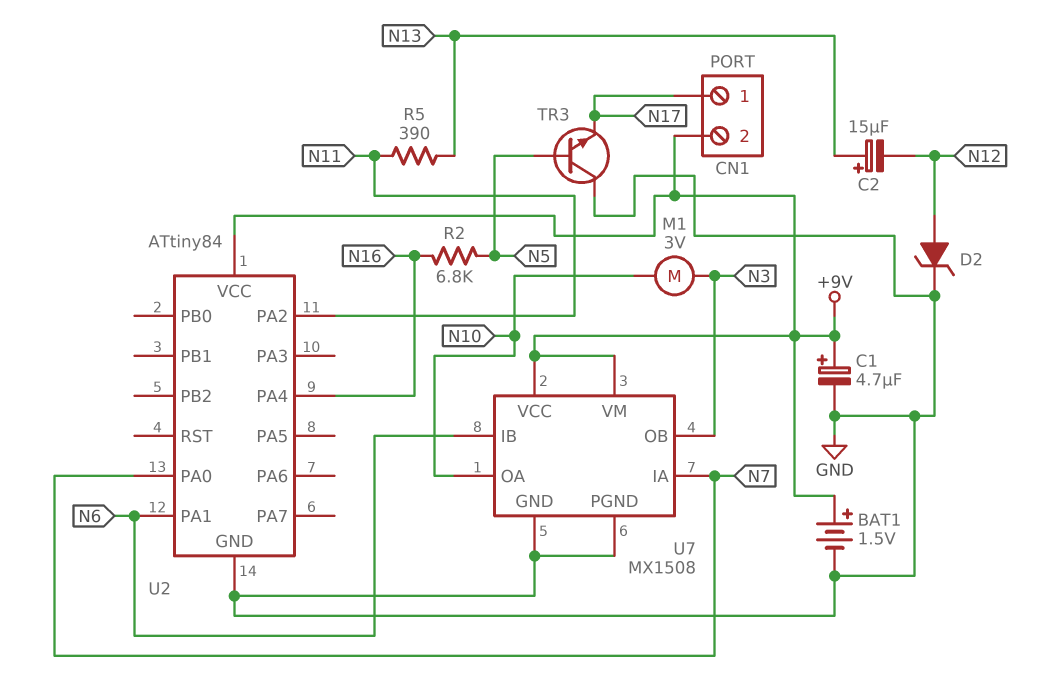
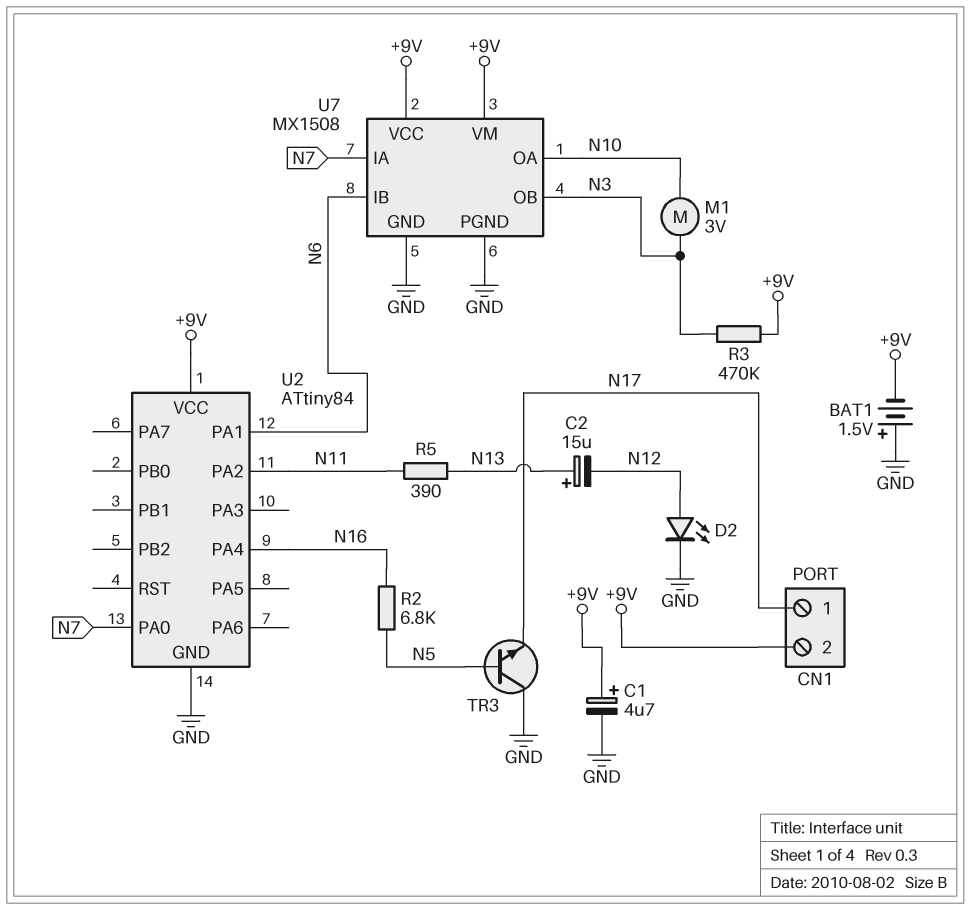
BAT1: 1.5V (plus +9V, minus GND) -> 1.5V (plus GND, minus +9V)
D2: zener (A N12, K GND) -> LED (A N12, K GND)
R3: none -> 470k (+9V, N3)

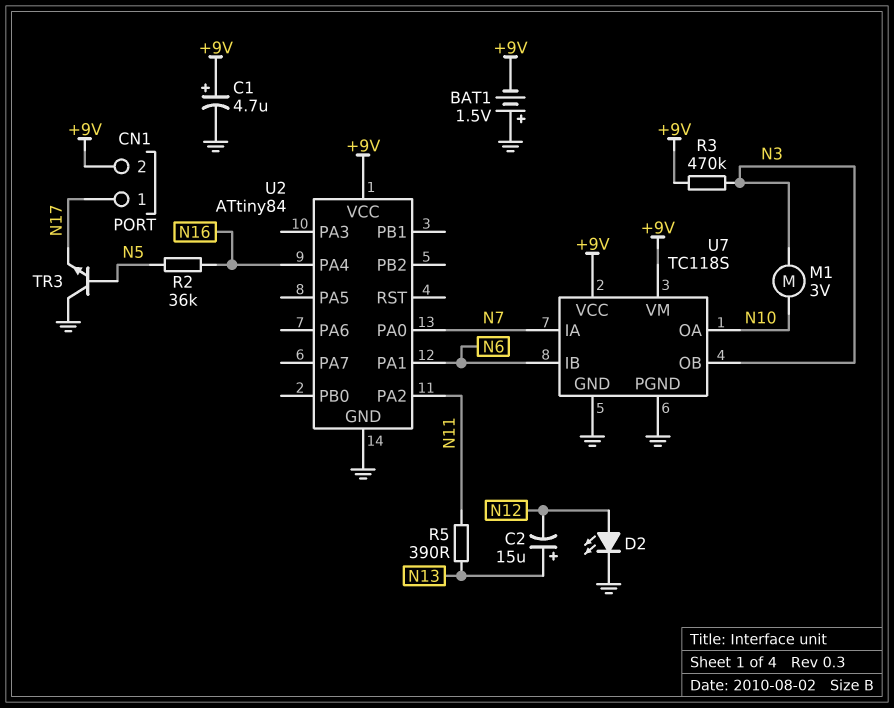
R2: 6.8k (N5, N16) -> 36k (N5, N16)
U7: MX1508 -> TC118S

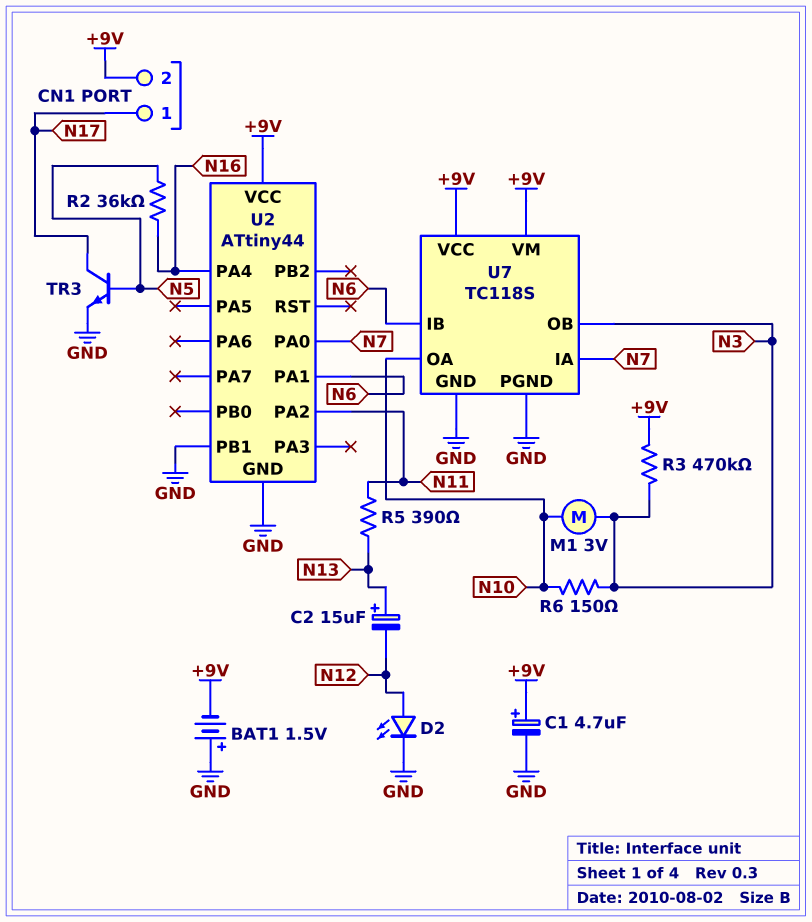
R6: none -> 150 (N3, N10)
TR3: NPN (B N5, C GND, E N17) -> NPN (B N5, C N17, E GND)
U2: ATtiny84 -> ATtiny44
U2 pin PB1: none -> GND

